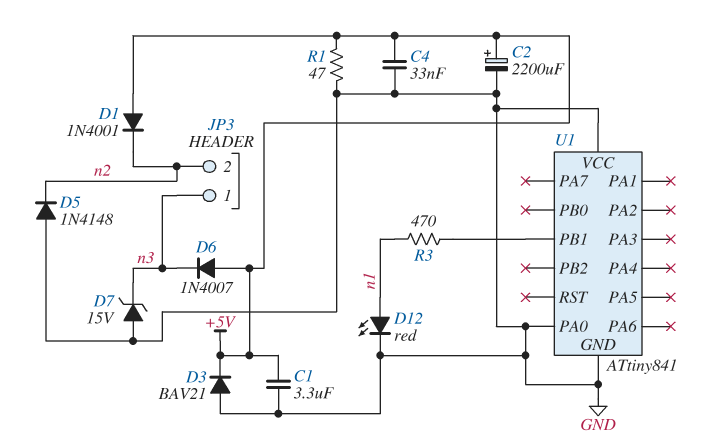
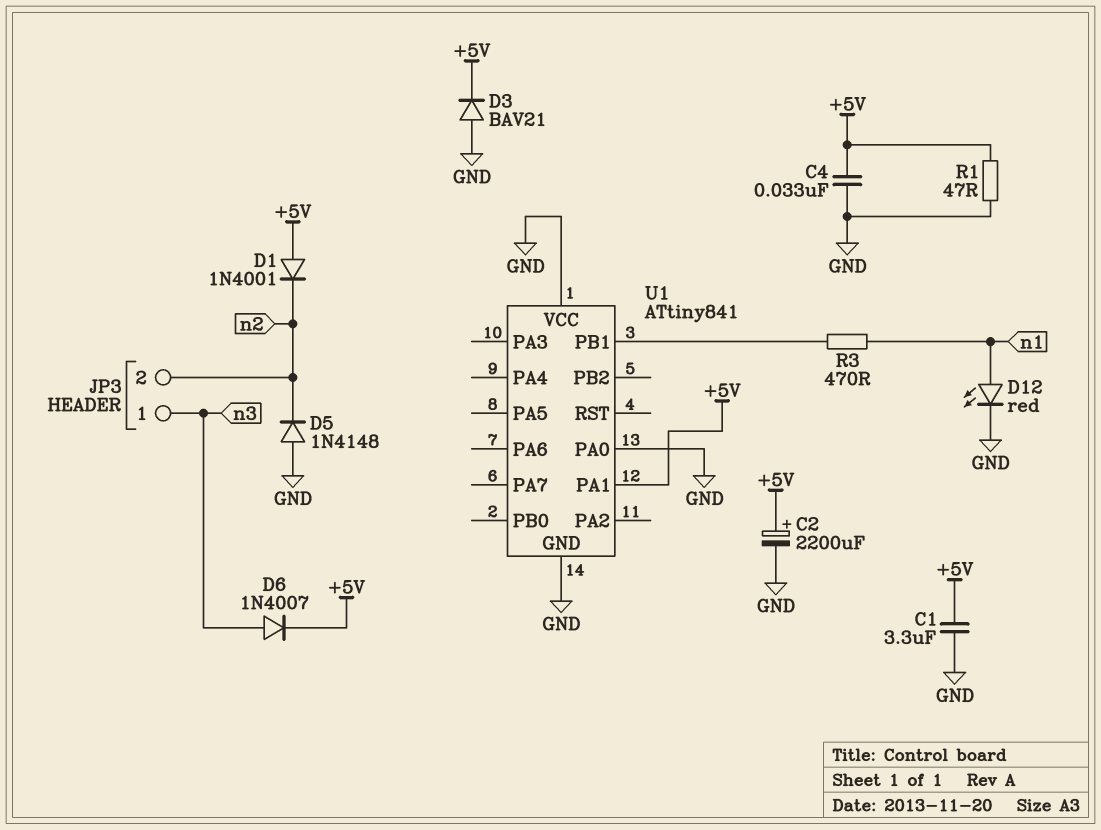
D6: diode 1N4007 (A +5V, K n3) -> diode 1N4007 (A n3, K +5V)
D7: zener 15V (A GND, K n3) -> none
U1 pin PA1: none -> +5V

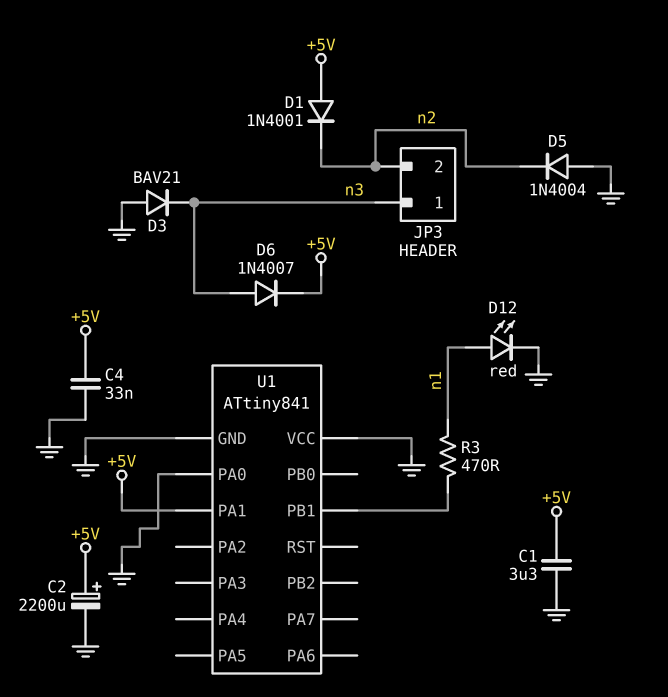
D3: diode BAV21 (A GND, K +5V) -> diode BAV21 (A GND, K n3)
D5: diode 1N4148 (A GND, K n2) -> diode 1N4004 (A GND, K n2)
R1: 47 (+5V, GND) -> none

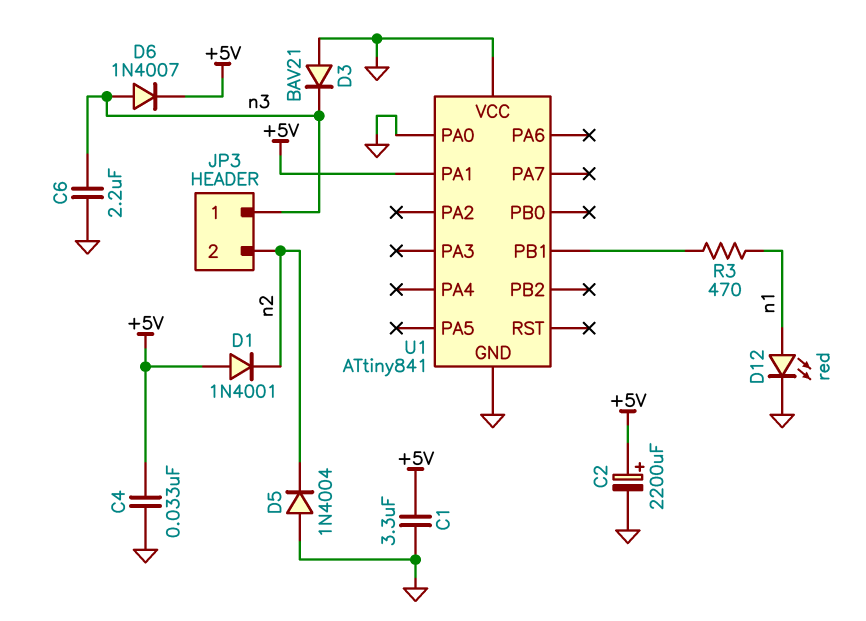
C6: none -> 2.2uF (GND, n3)

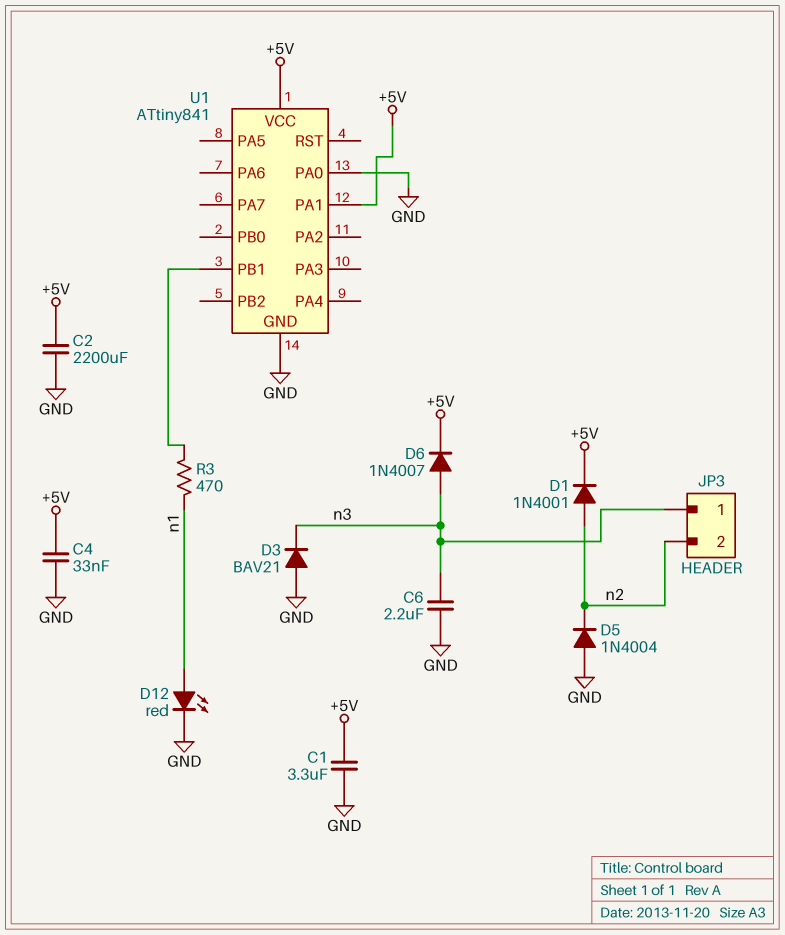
C2: 2200uF (plus +5V, minus GND) -> 2200uF (+5V, GND)
D1: diode 1N4001 (A +5V, K n2) -> diode 1N4001 (A n2, K +5V)
U1 pin VCC: GND -> +5V

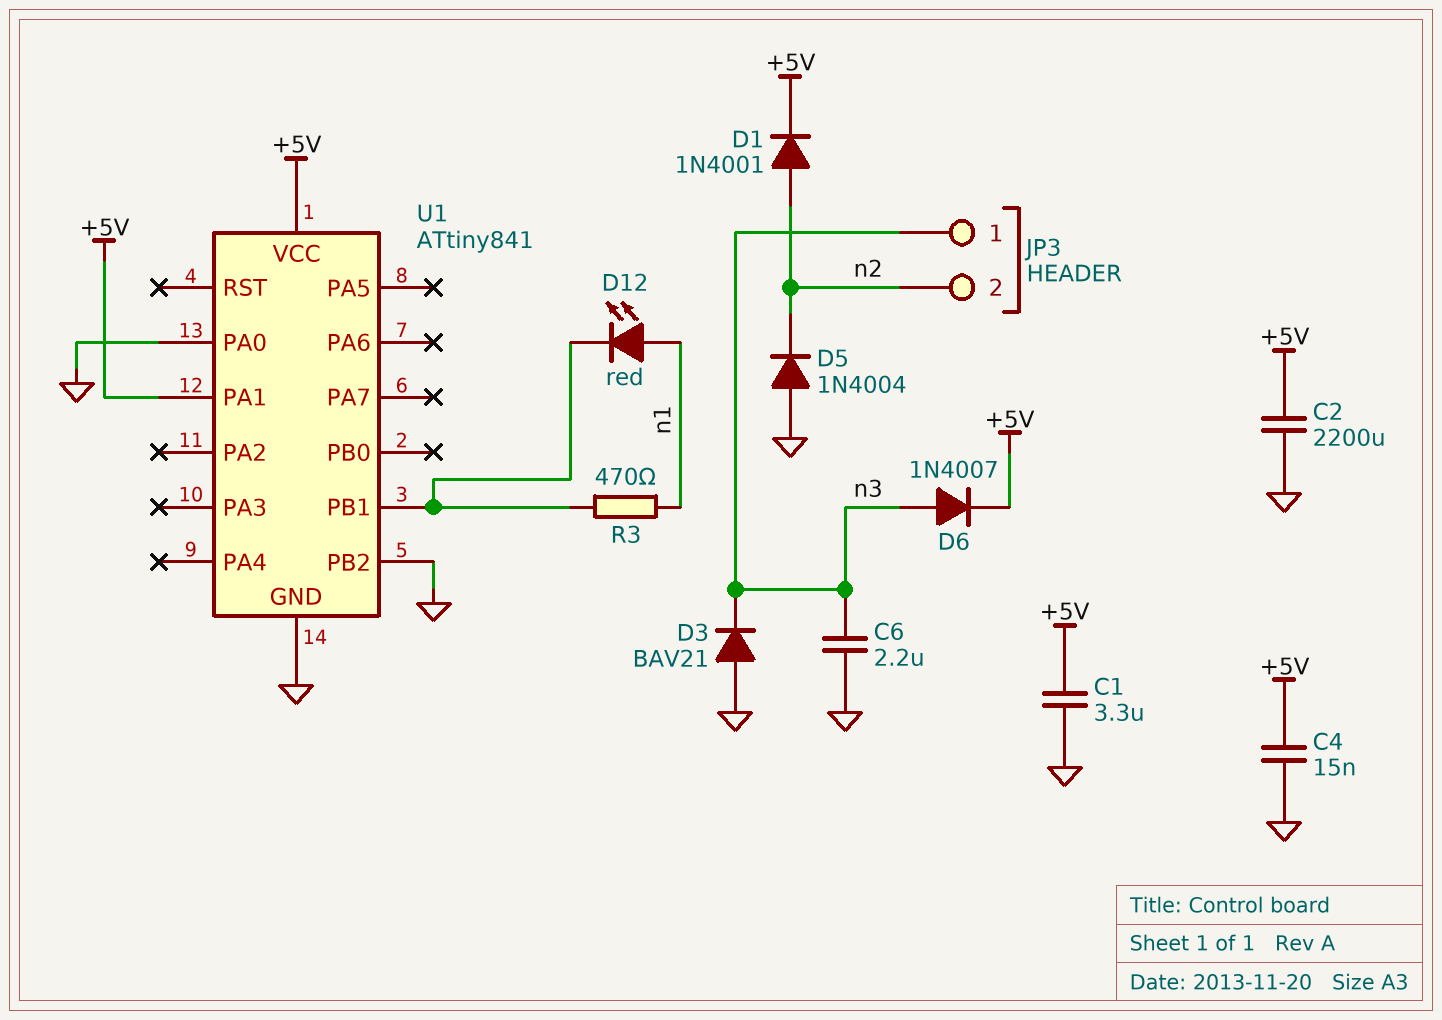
C4: 33nF (+5V, GND) -> 15nF (+5V, GND)
D12: LED red (A n1, K GND) -> LED red (A n1, K U1/PB1)
U1 pin PB2: none -> GND

